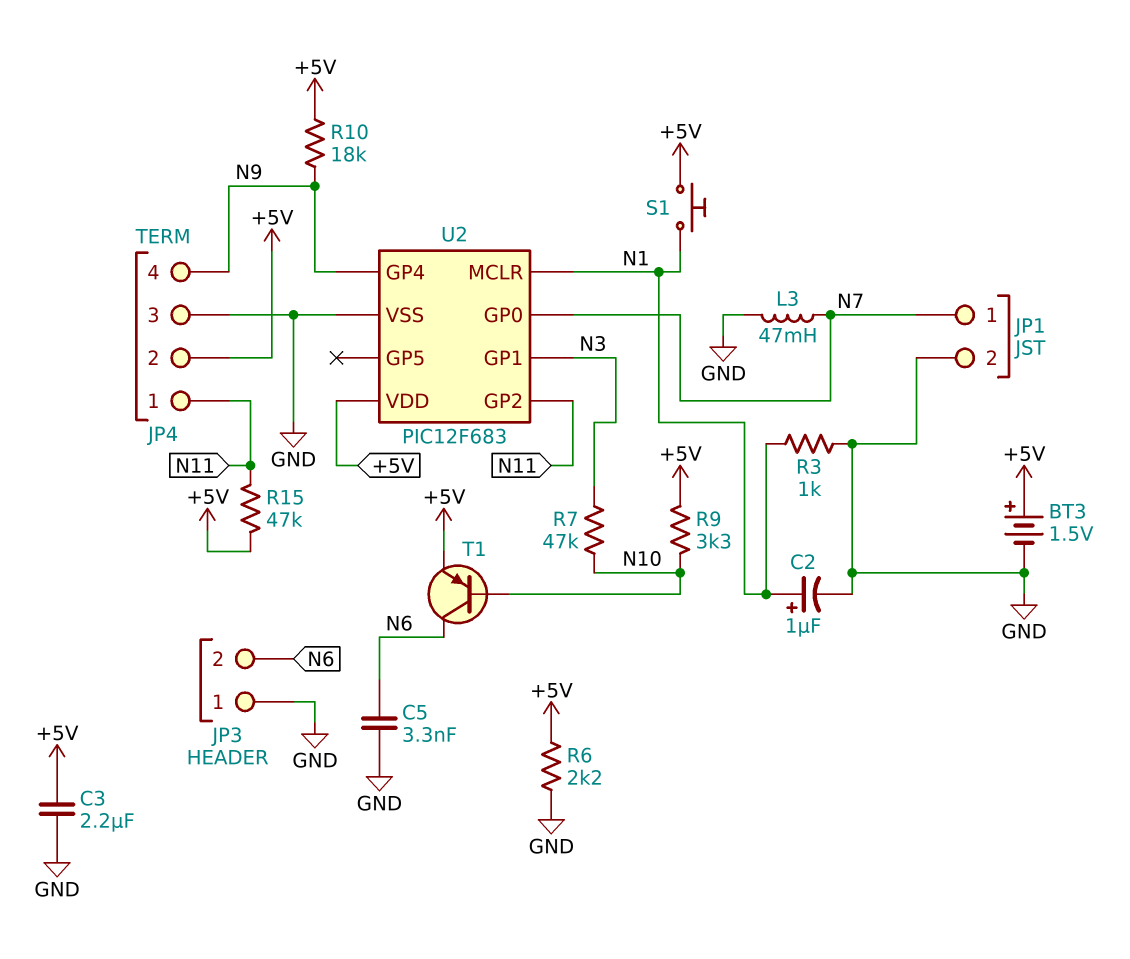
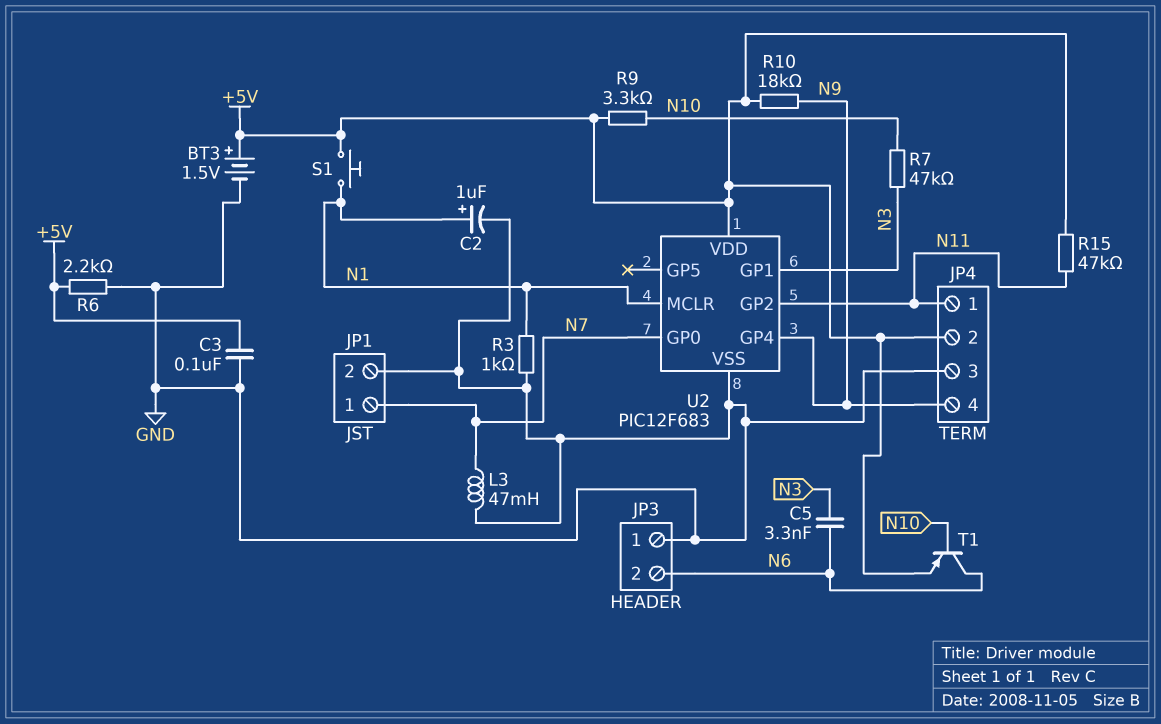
C3: 2.2uF (+5V, GND) -> 100nF (+5V, GND)
C5: 3.3nF (GND, N6) -> 3.3nF (N3, N6)

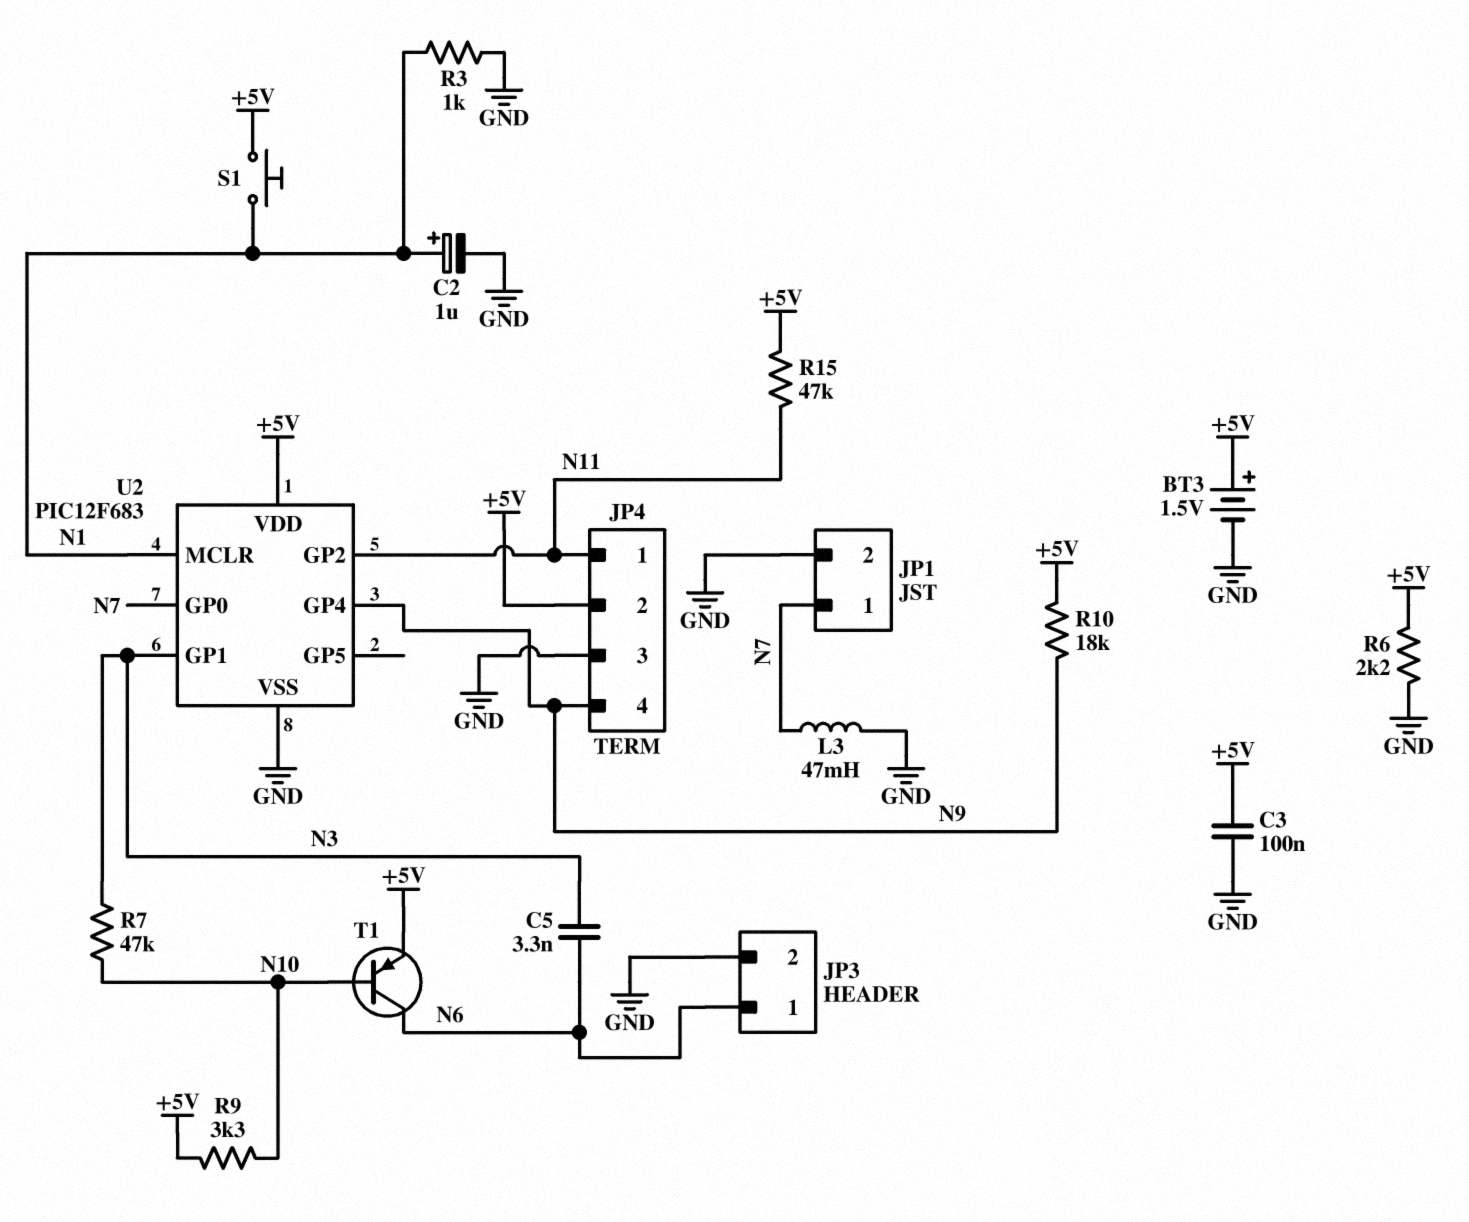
JP3 pin 1: GND -> N6
JP3 pin 2: N6 -> GND

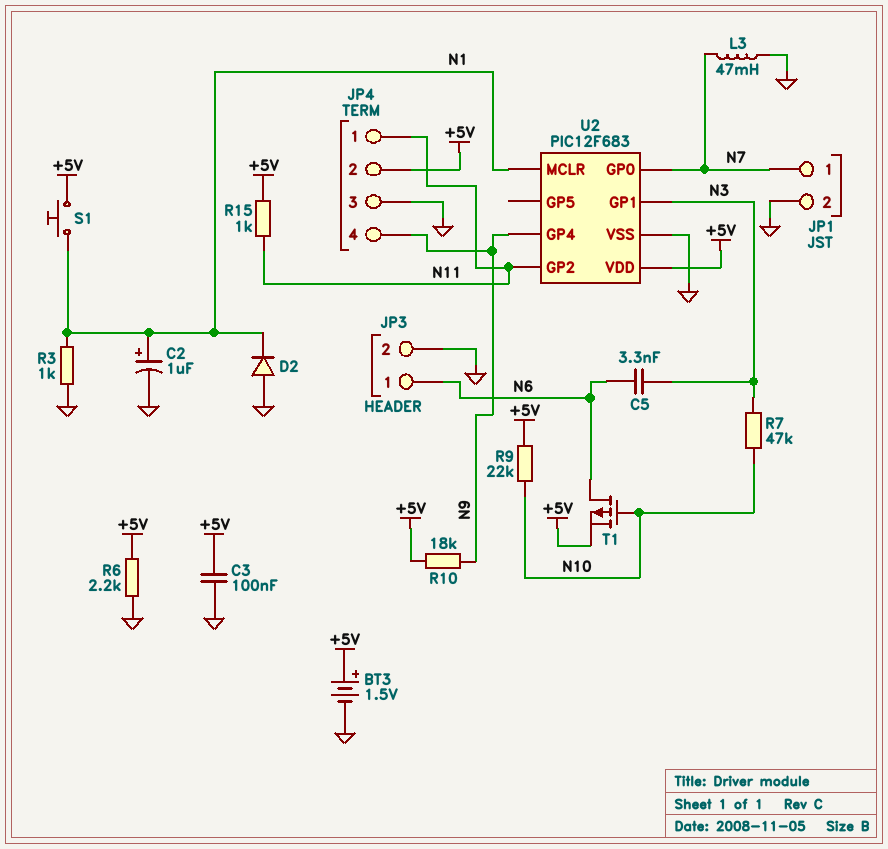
D2: none -> diode (A GND, K N1)
R9: 3.3k (+5V, N10) -> 22k (+5V, N10)
R15: 47k (+5V, N11) -> 1k (+5V, N11)
T1: PNP (B N10, C N6, E +5V) -> PMOS (G N10, D N6, S +5V)

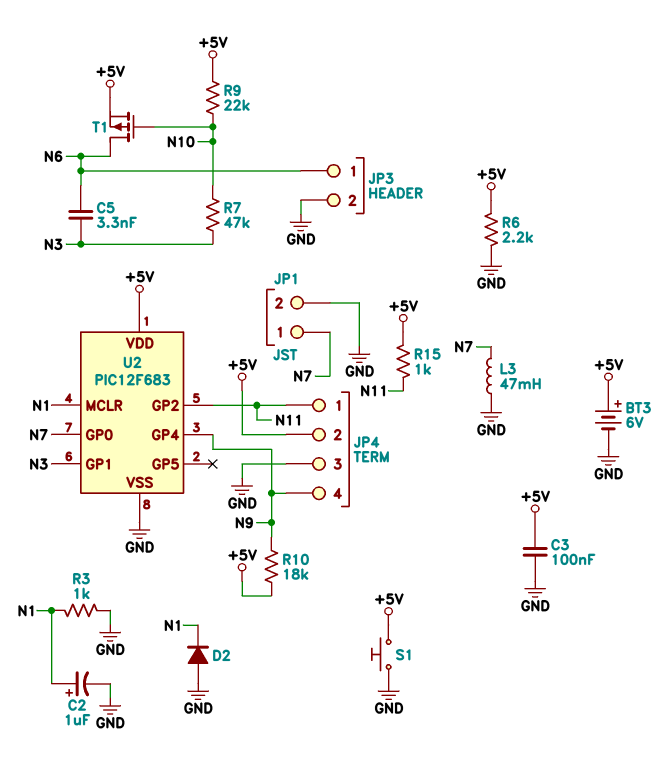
BT3: 1.5V (plus +5V, minus GND) -> 6V (plus +5V, minus GND)
S1: button (+5V, N1) -> button (+5V, GND)

